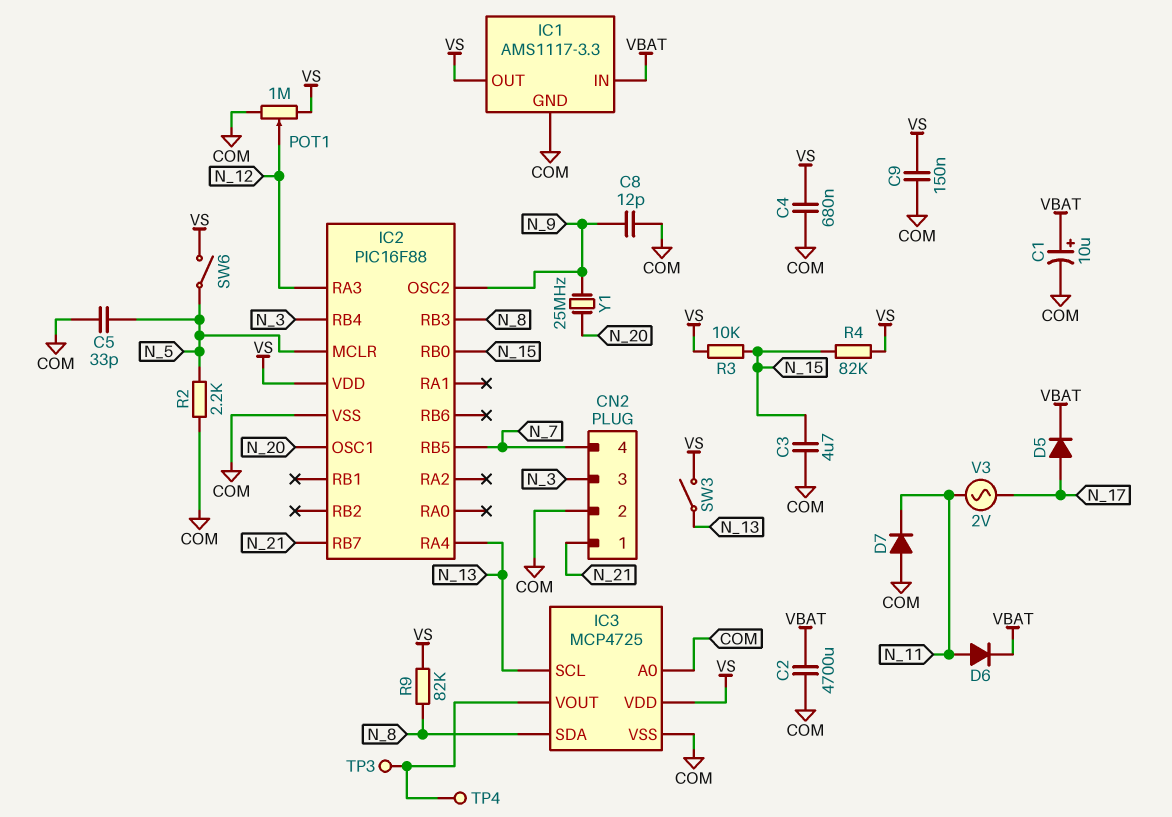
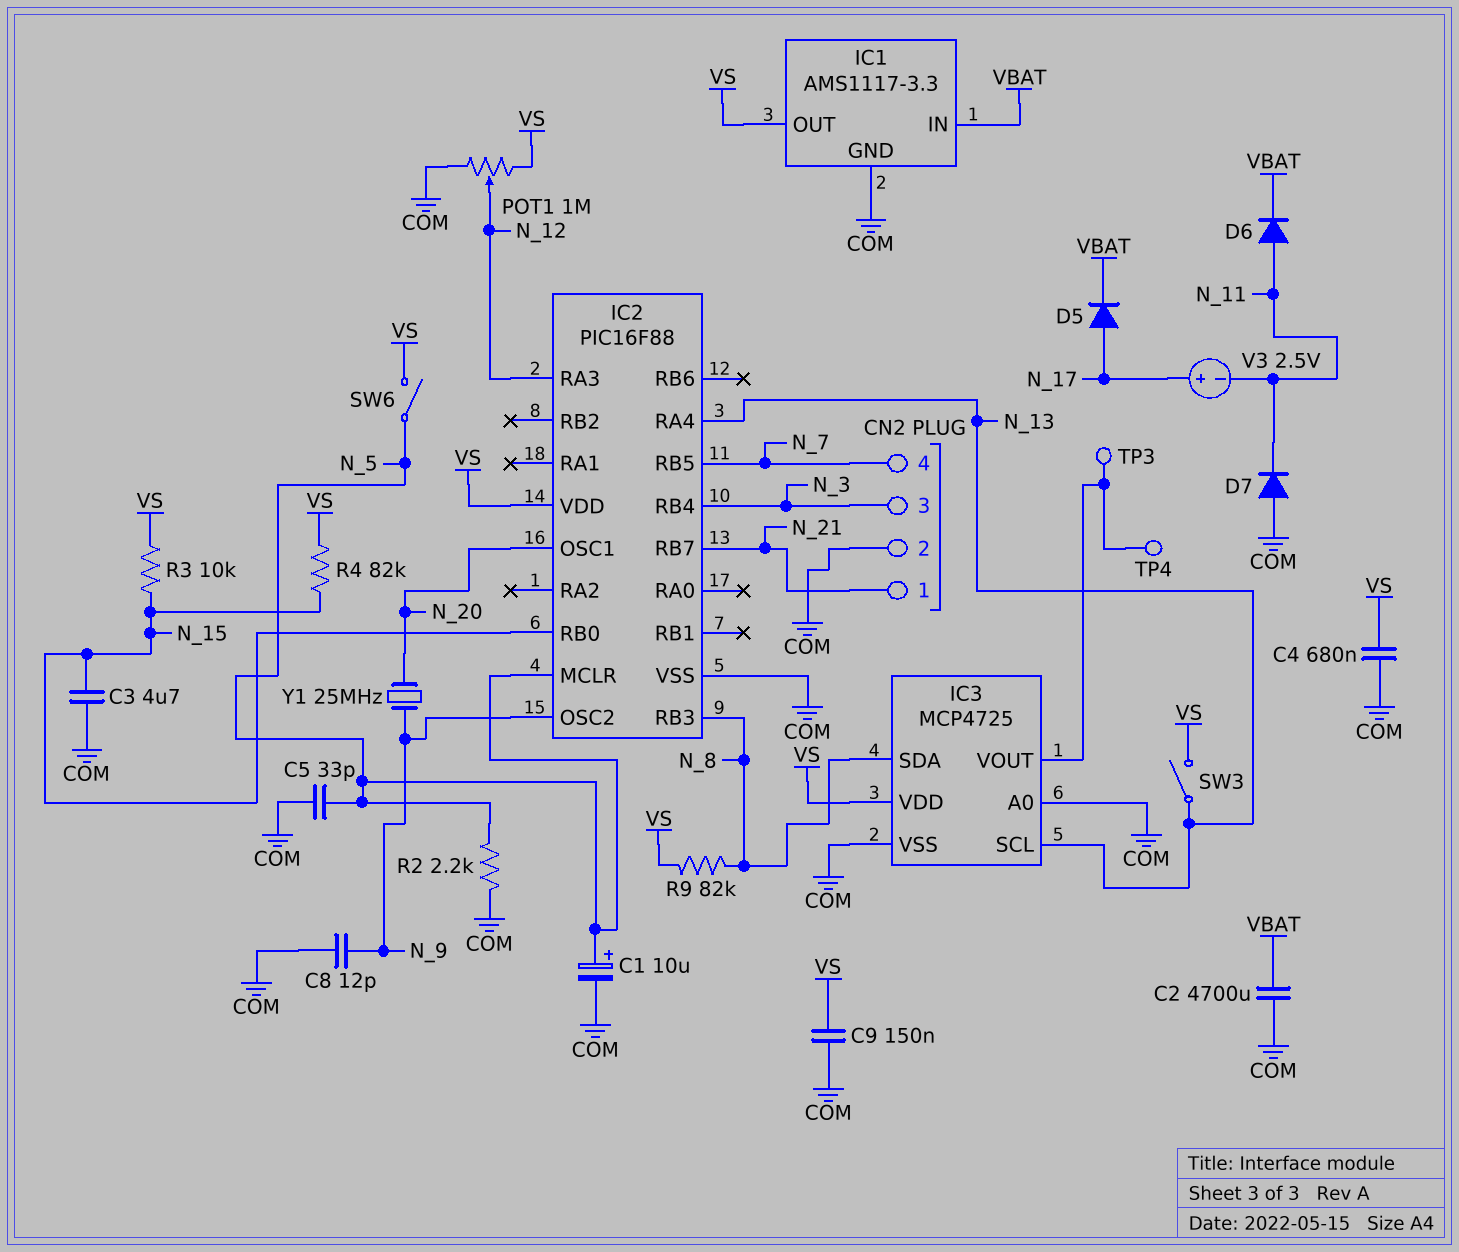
C1: 10uF (plus VBAT, minus COM) -> 10uF (plus N_5, minus COM)
V3: AC 2V (N_11, N_17) -> 2.5V (plus N_17, minus N_11)

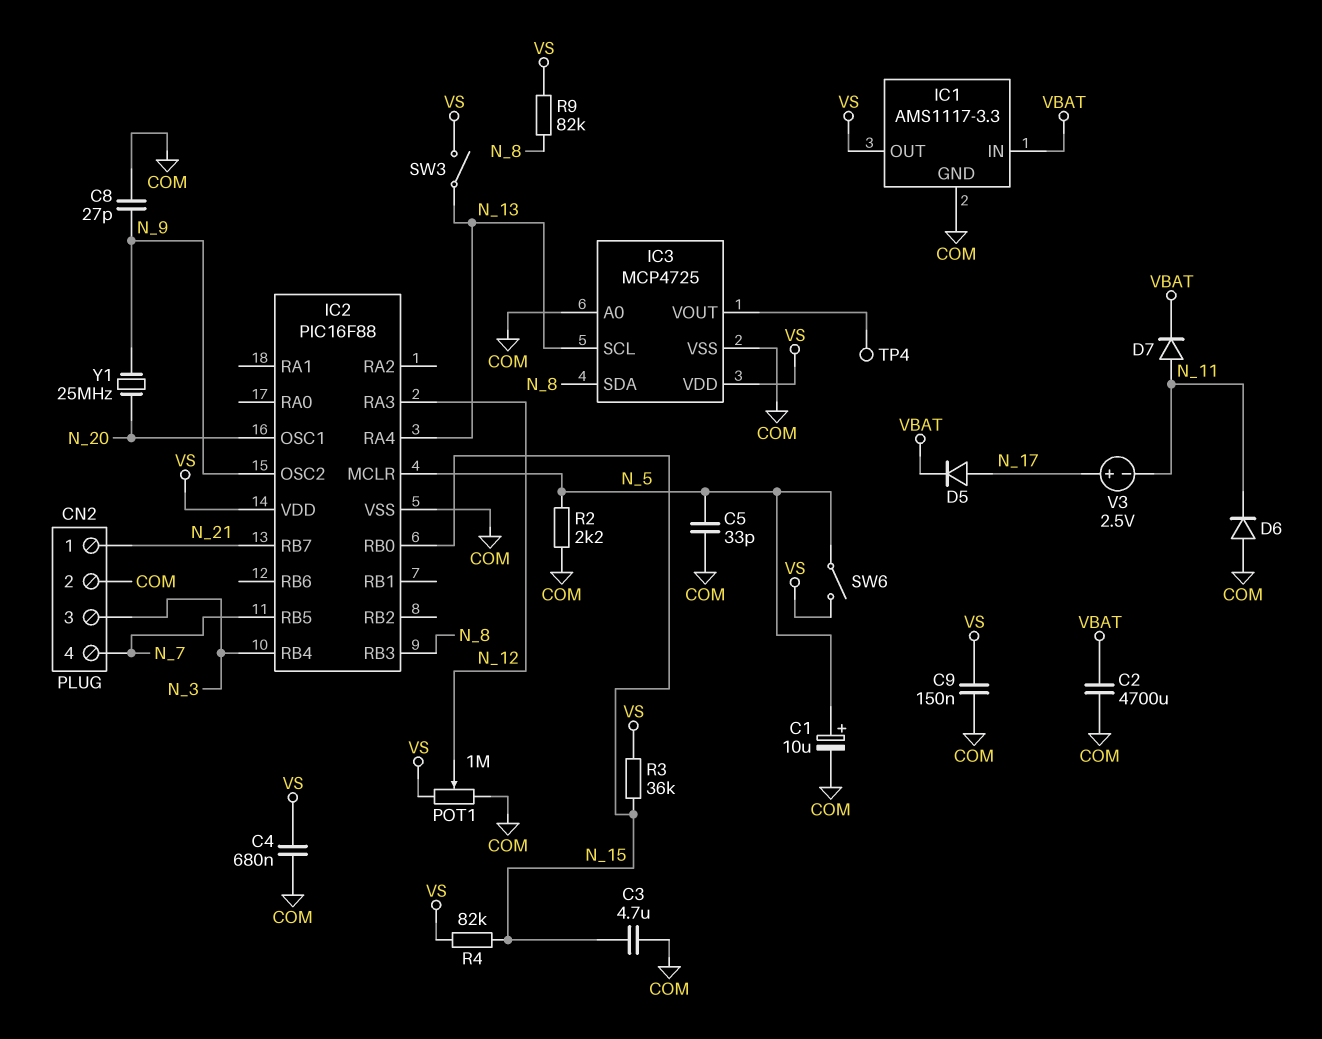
C8: 12pF (COM, N_9) -> 27pF (COM, N_9)
D6: diode (A N_11, K VBAT) -> diode (A COM, K N_11)
D7: diode (A COM, K N_11) -> diode (A N_11, K VBAT)
R3: 10k (N_15, VS) -> 36k (N_15, VS)
TP3: test point (IC3/VOUT) -> none

